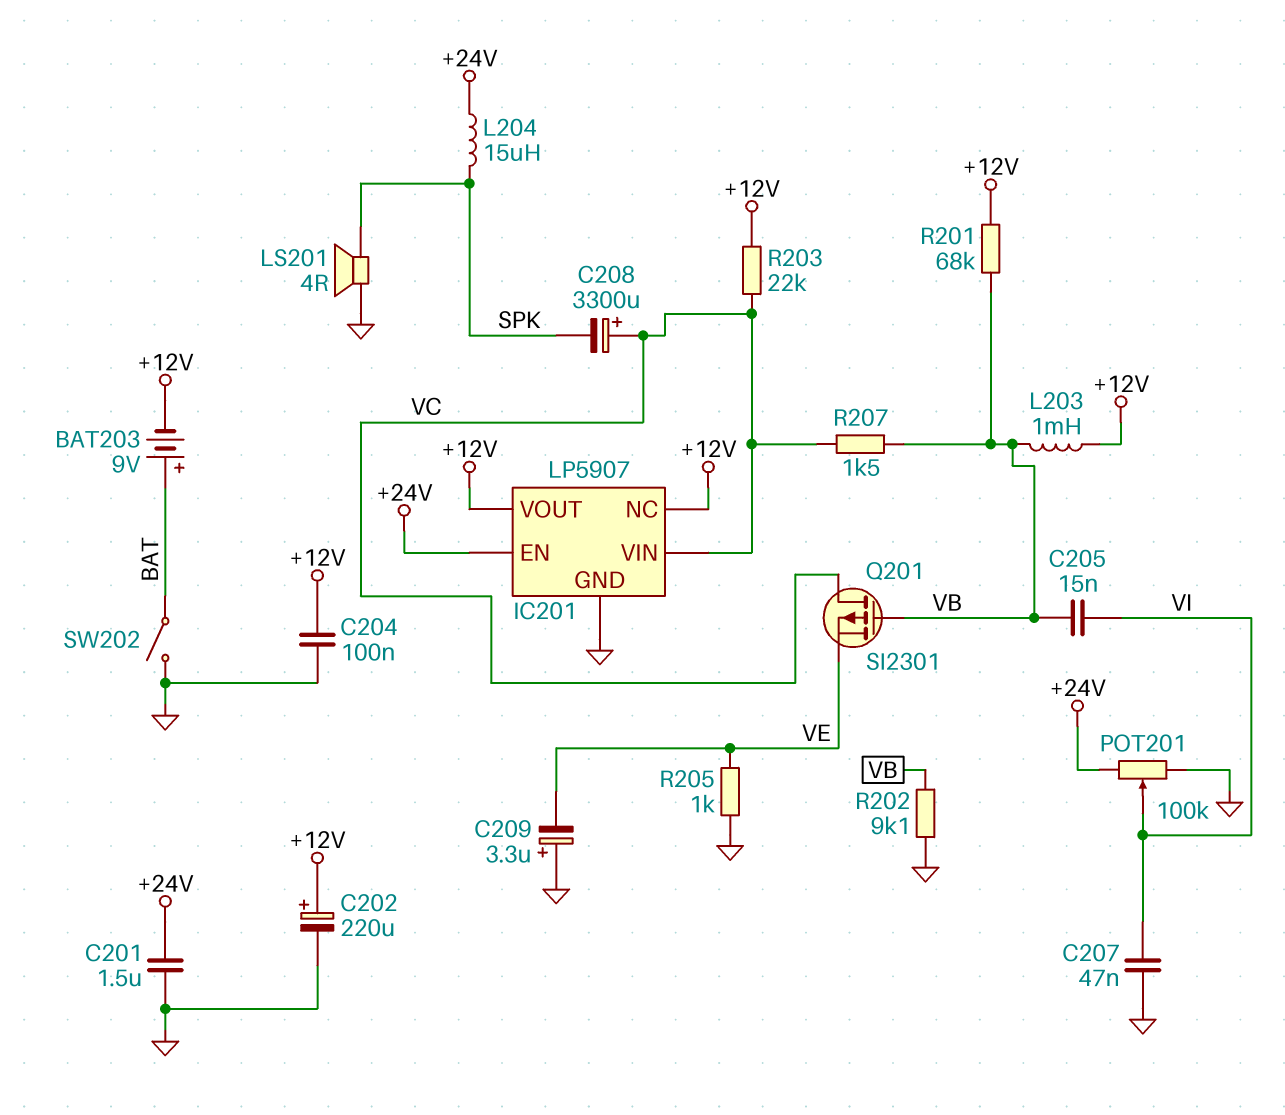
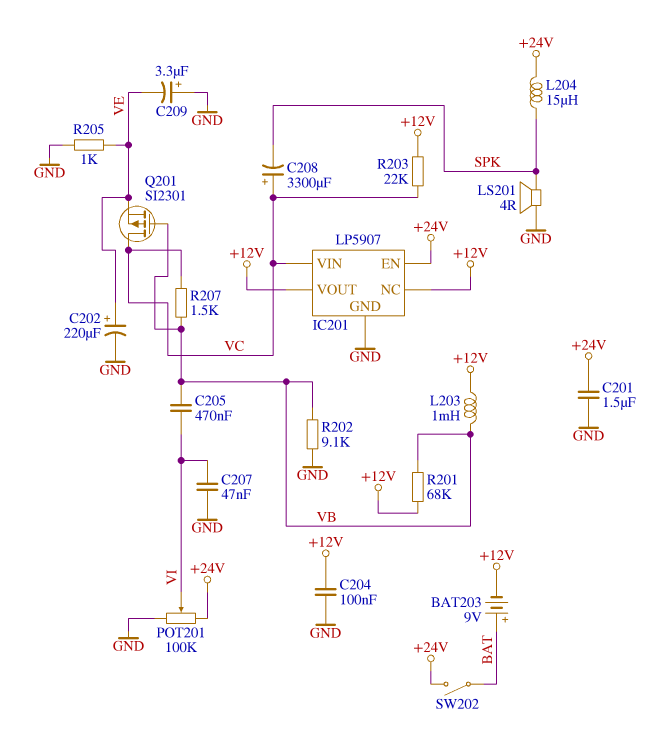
C202: 220uF (plus +12V, minus GND) -> 220uF (plus VE, minus GND)
C205: 15nF (VB, VI) -> 470nF (VB, VI)
SW202: switch (BAT, GND) -> switch (+24V, BAT)

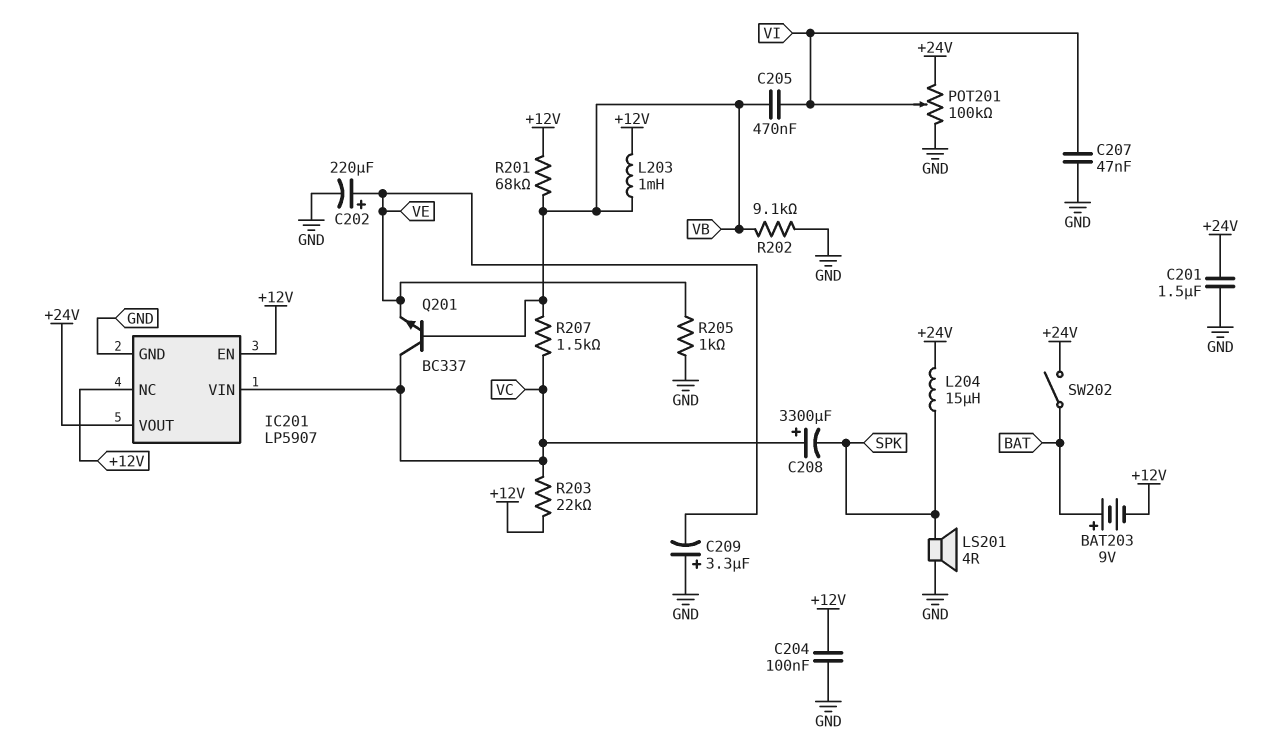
IC201 pin EN: +24V -> +12V
IC201 pin VOUT: +12V -> +24V
Q201: PMOS SI2301 (G VB, D VC, S VE) -> NPN BC337 (B VB, C VC, E VE)

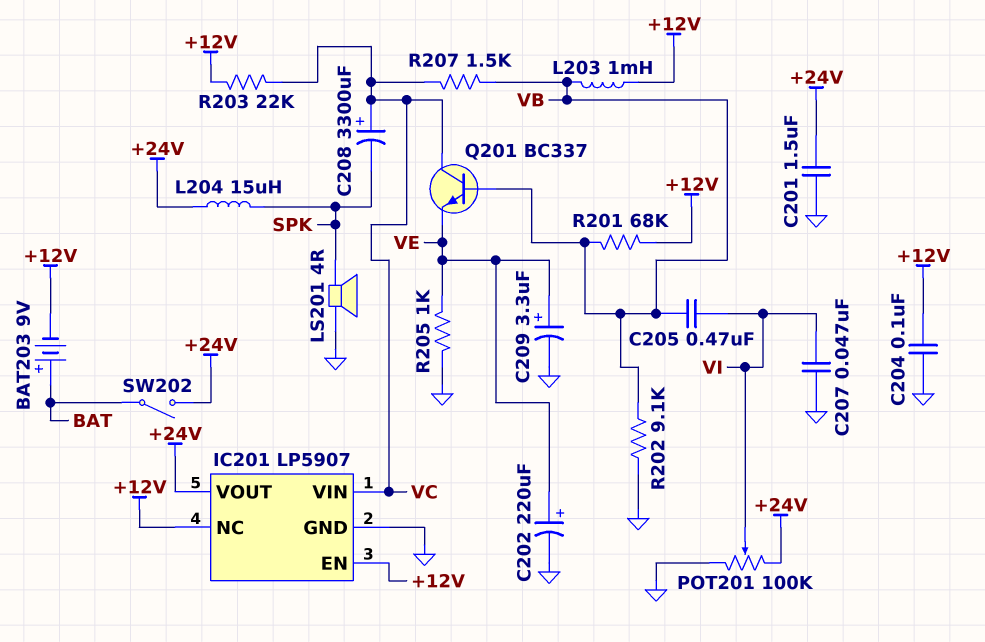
C209: 3.3uF (plus GND, minus VE) -> 3.3uF (plus VE, minus GND)

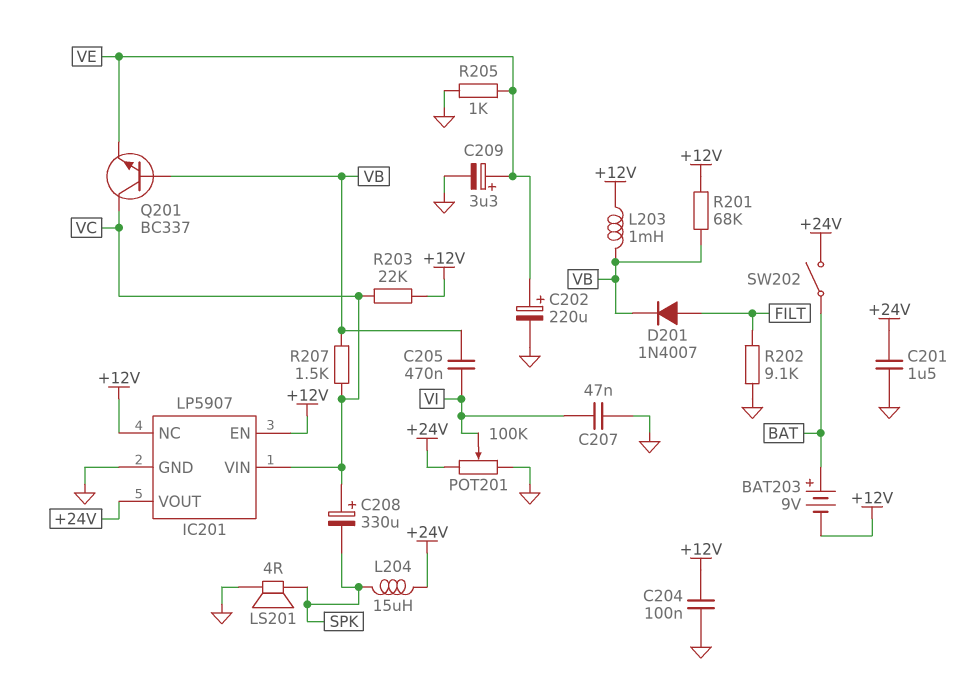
C208: 3300uF (plus VC, minus SPK) -> 330uF (plus VC, minus SPK)
D201: none -> diode 1N4007 (A FILT, K VB)
R202: 9.1k (GND, VB) -> 9.1k (FILT, GND)

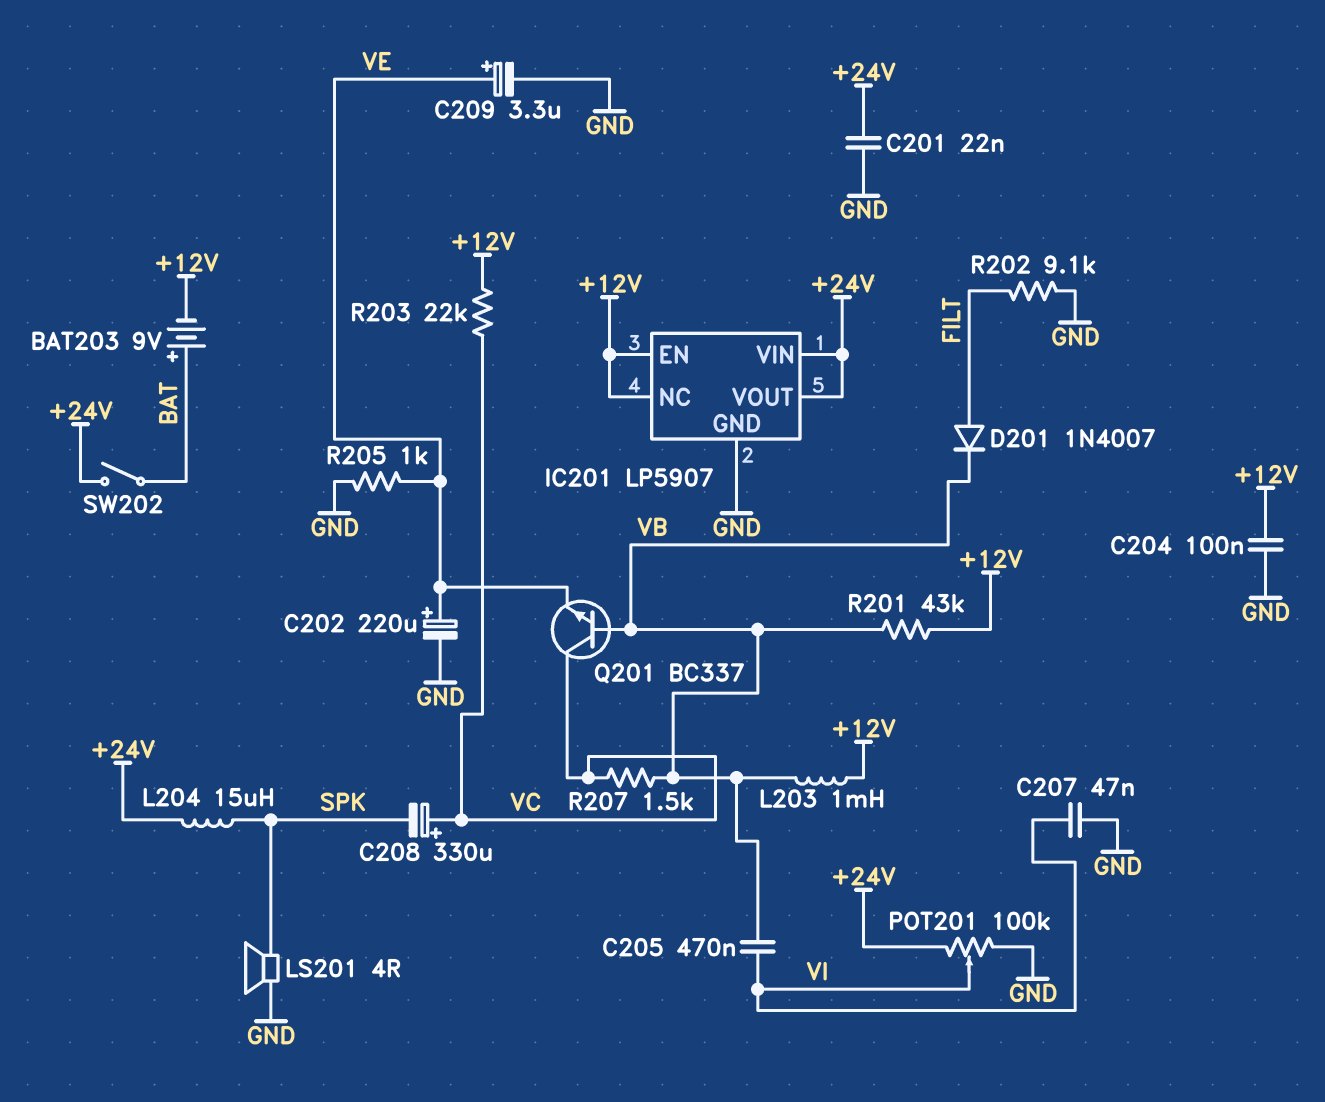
C201: 1.5uF (+24V, GND) -> 22nF (+24V, GND)
IC201 pin VIN: VC -> +24V
R201: 68k (+12V, VB) -> 43k (+12V, VB)

